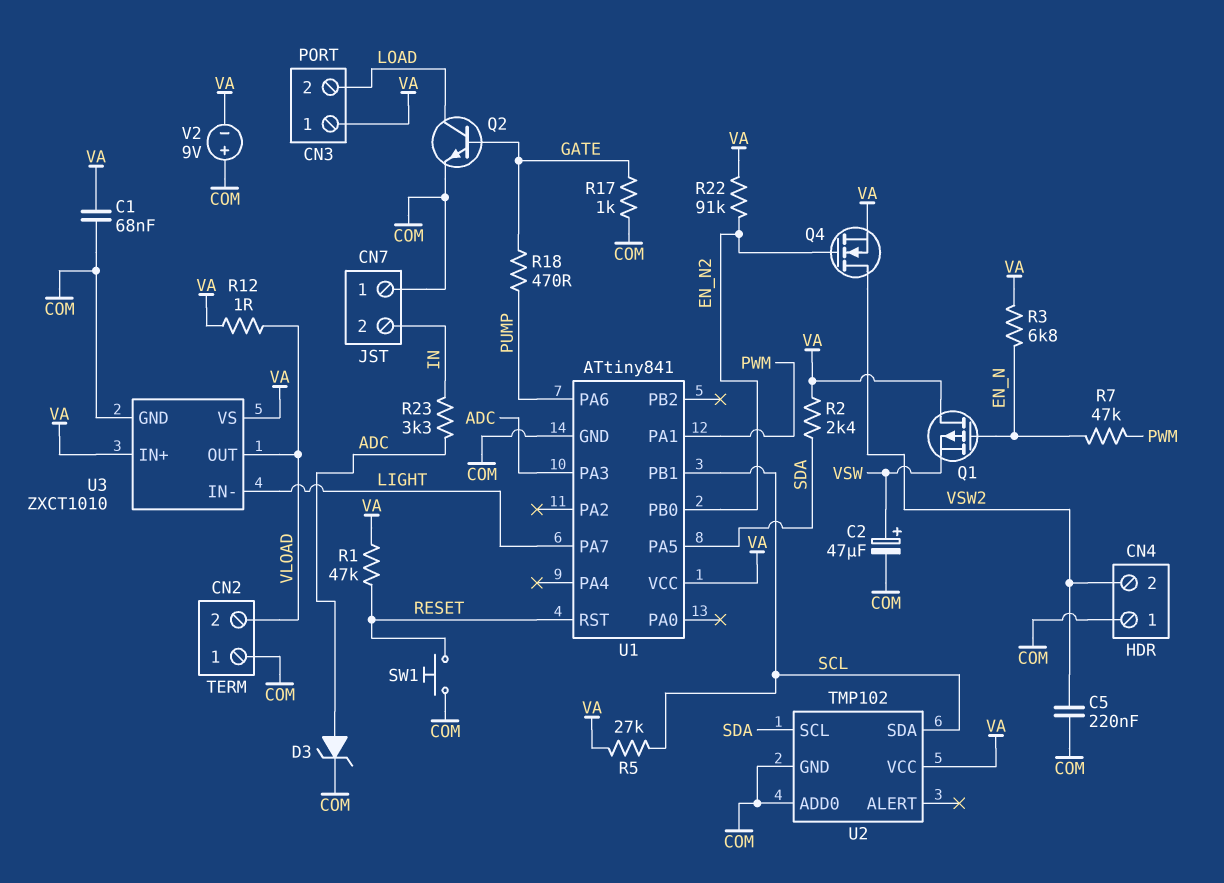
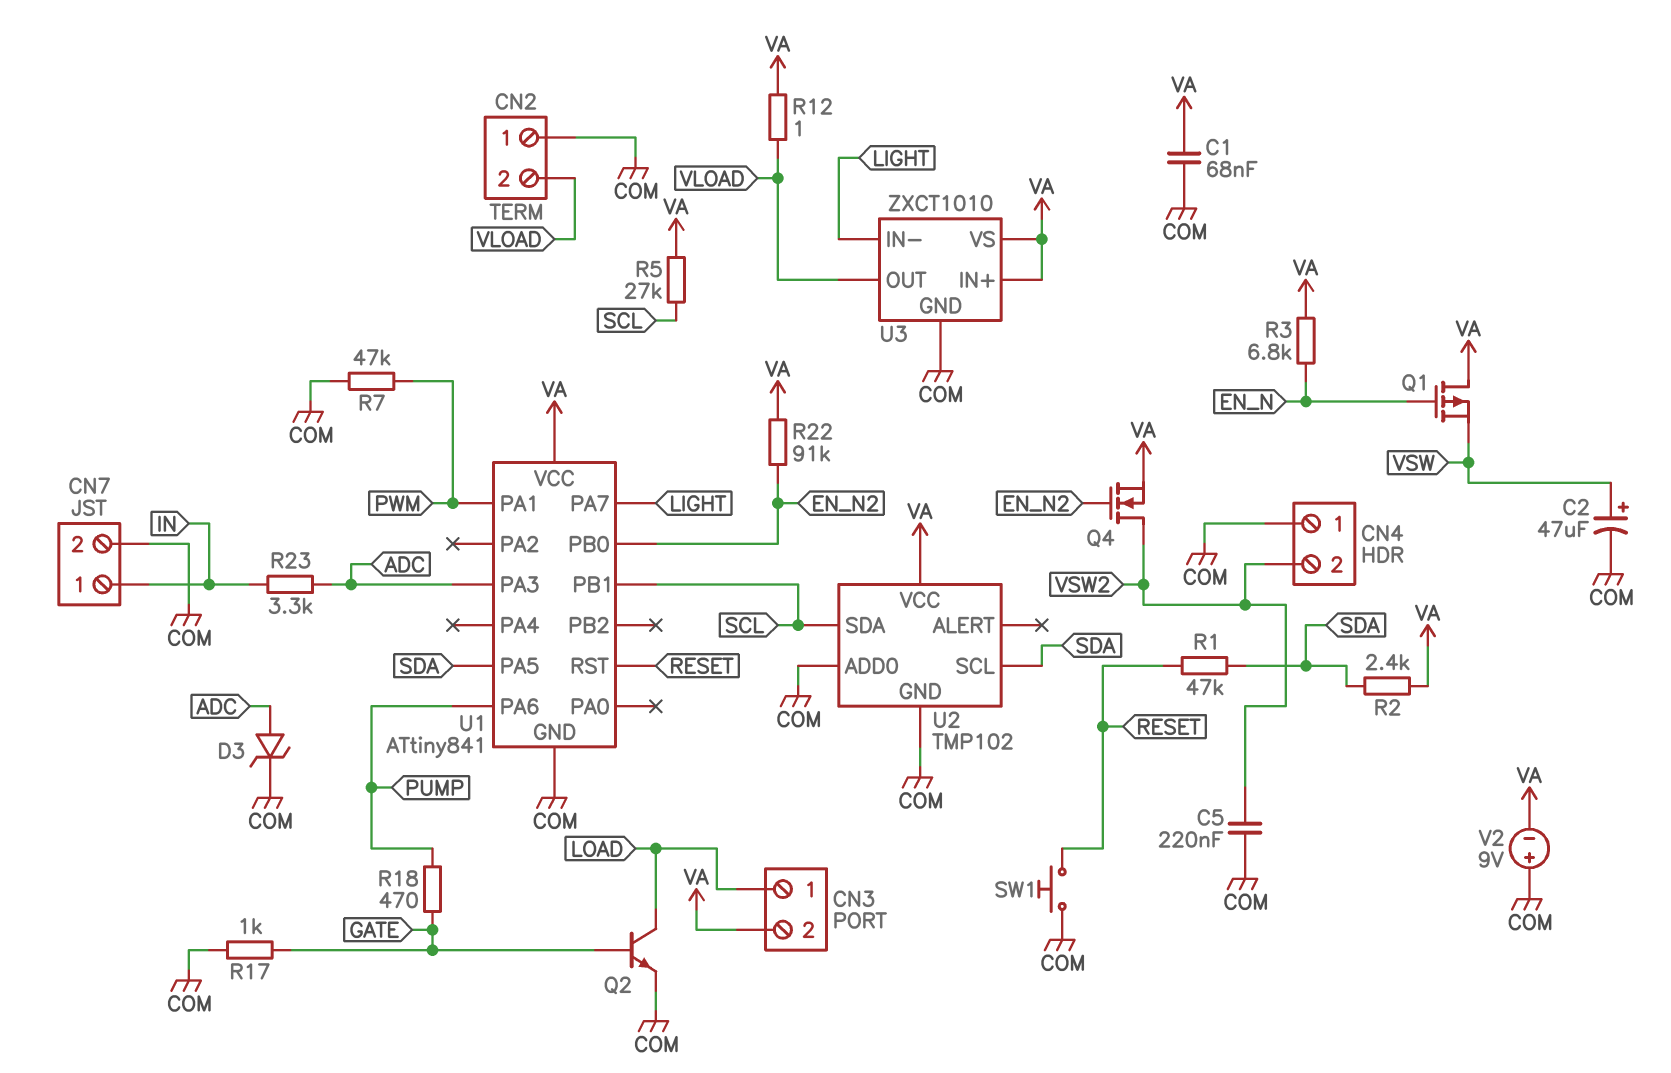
CN3 pin 1: VA -> LOAD
CN3 pin 2: LOAD -> VA
CN7 pin 1: COM -> IN
CN7 pin 2: IN -> COM
R1: 47k (RESET, VA) -> 47k (RESET, SDA)
R7: 47k (EN_N, PWM) -> 47k (COM, PWM)

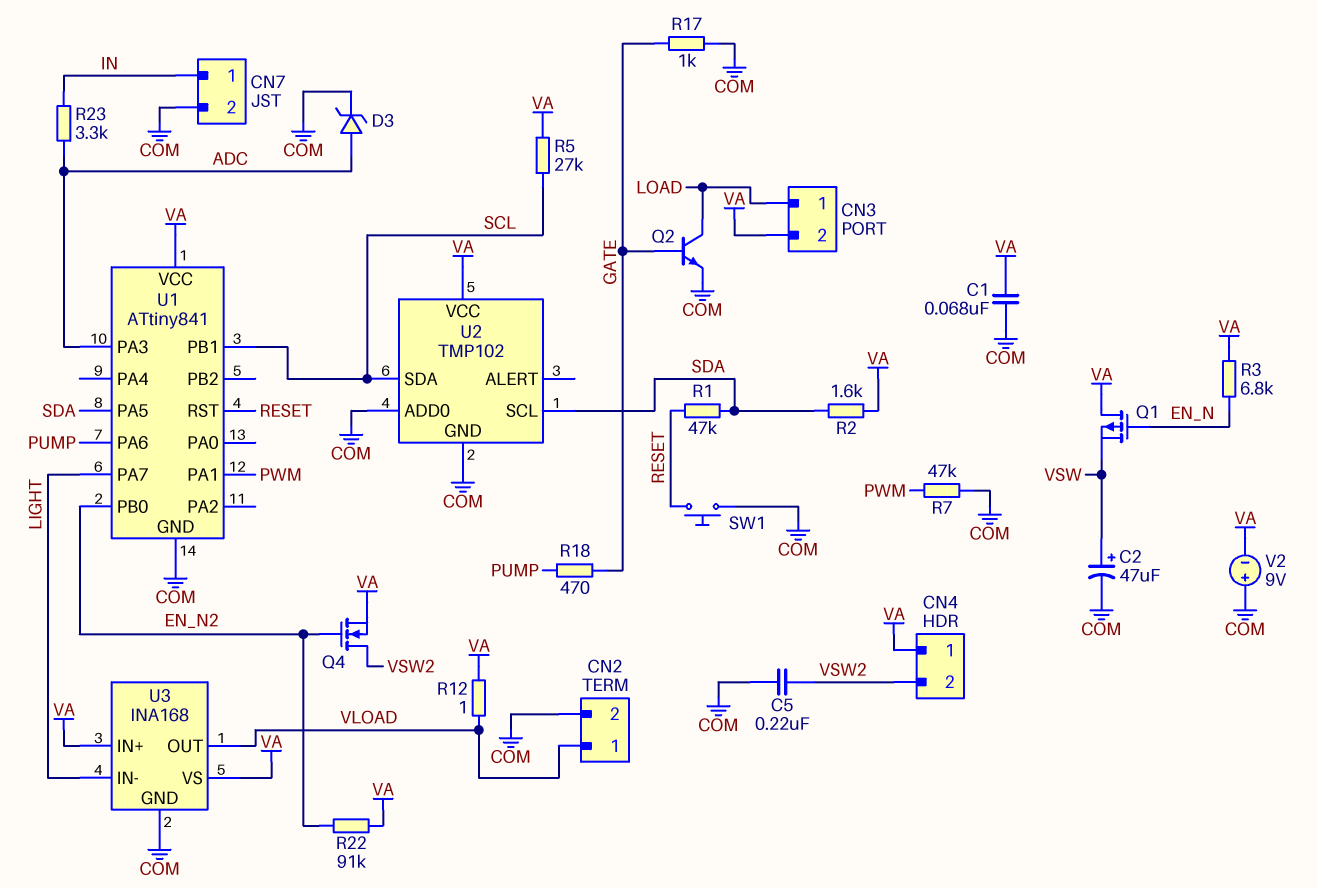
CN2 pin 1: COM -> VLOAD
CN2 pin 2: VLOAD -> COM
CN4 pin 1: COM -> VA
R2: 2.4k (SDA, VA) -> 1.6k (SDA, VA)
U3: ZXCT1010 -> INA168

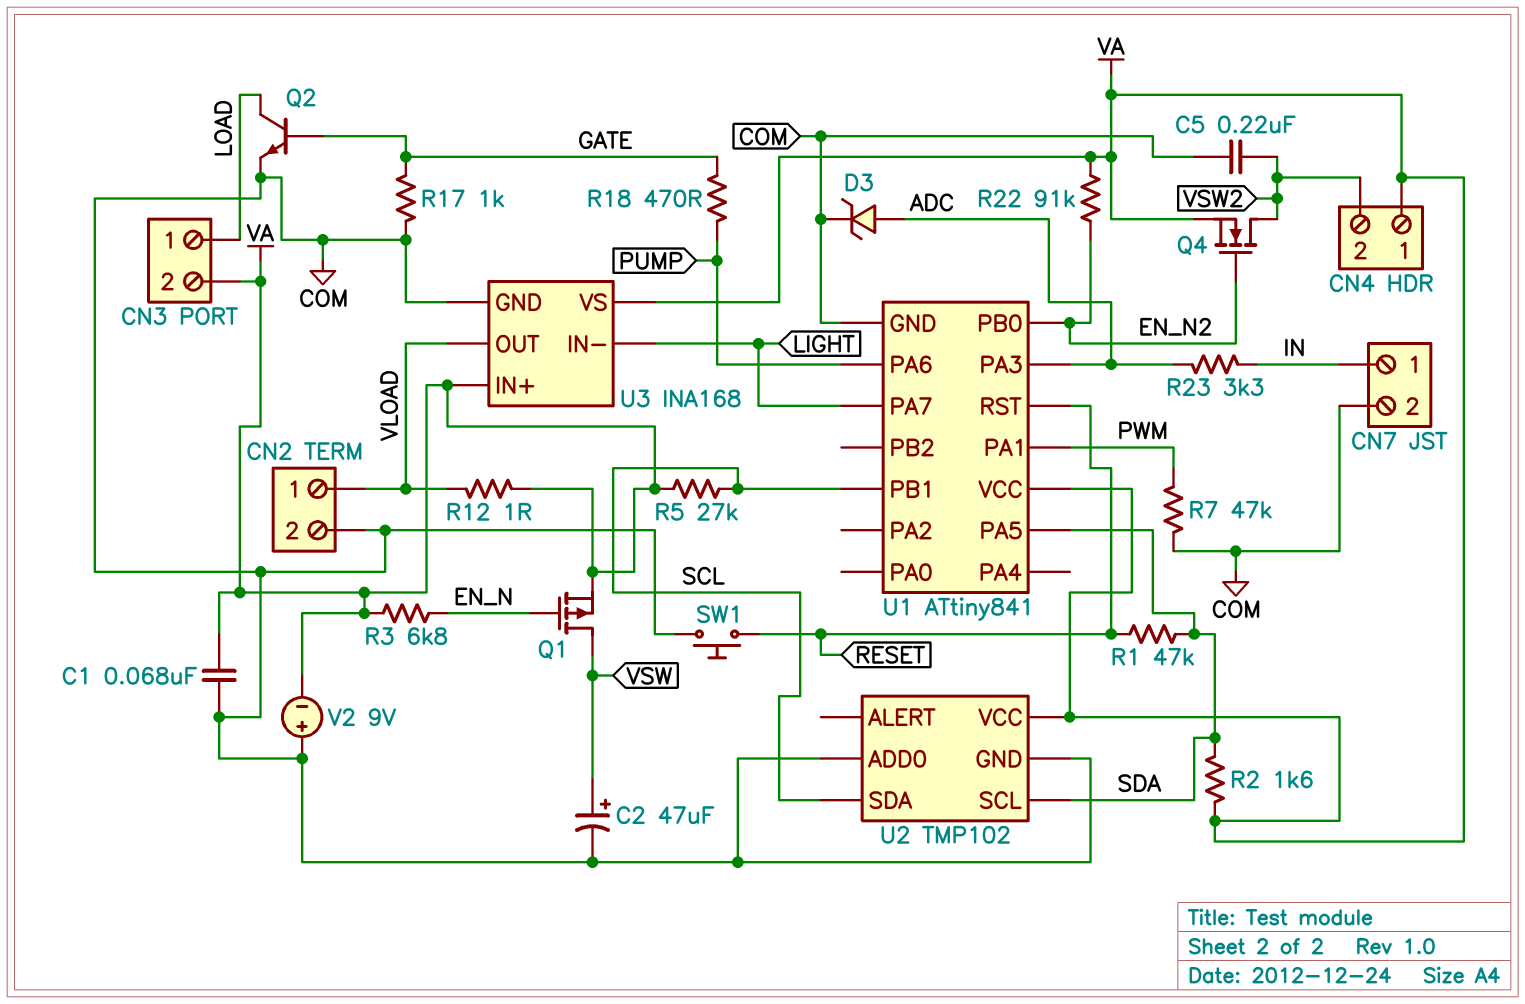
Q1: PMOS (G EN_N, D VA, S VSW) -> PMOS (G EN_N, D VSW, S VA)

